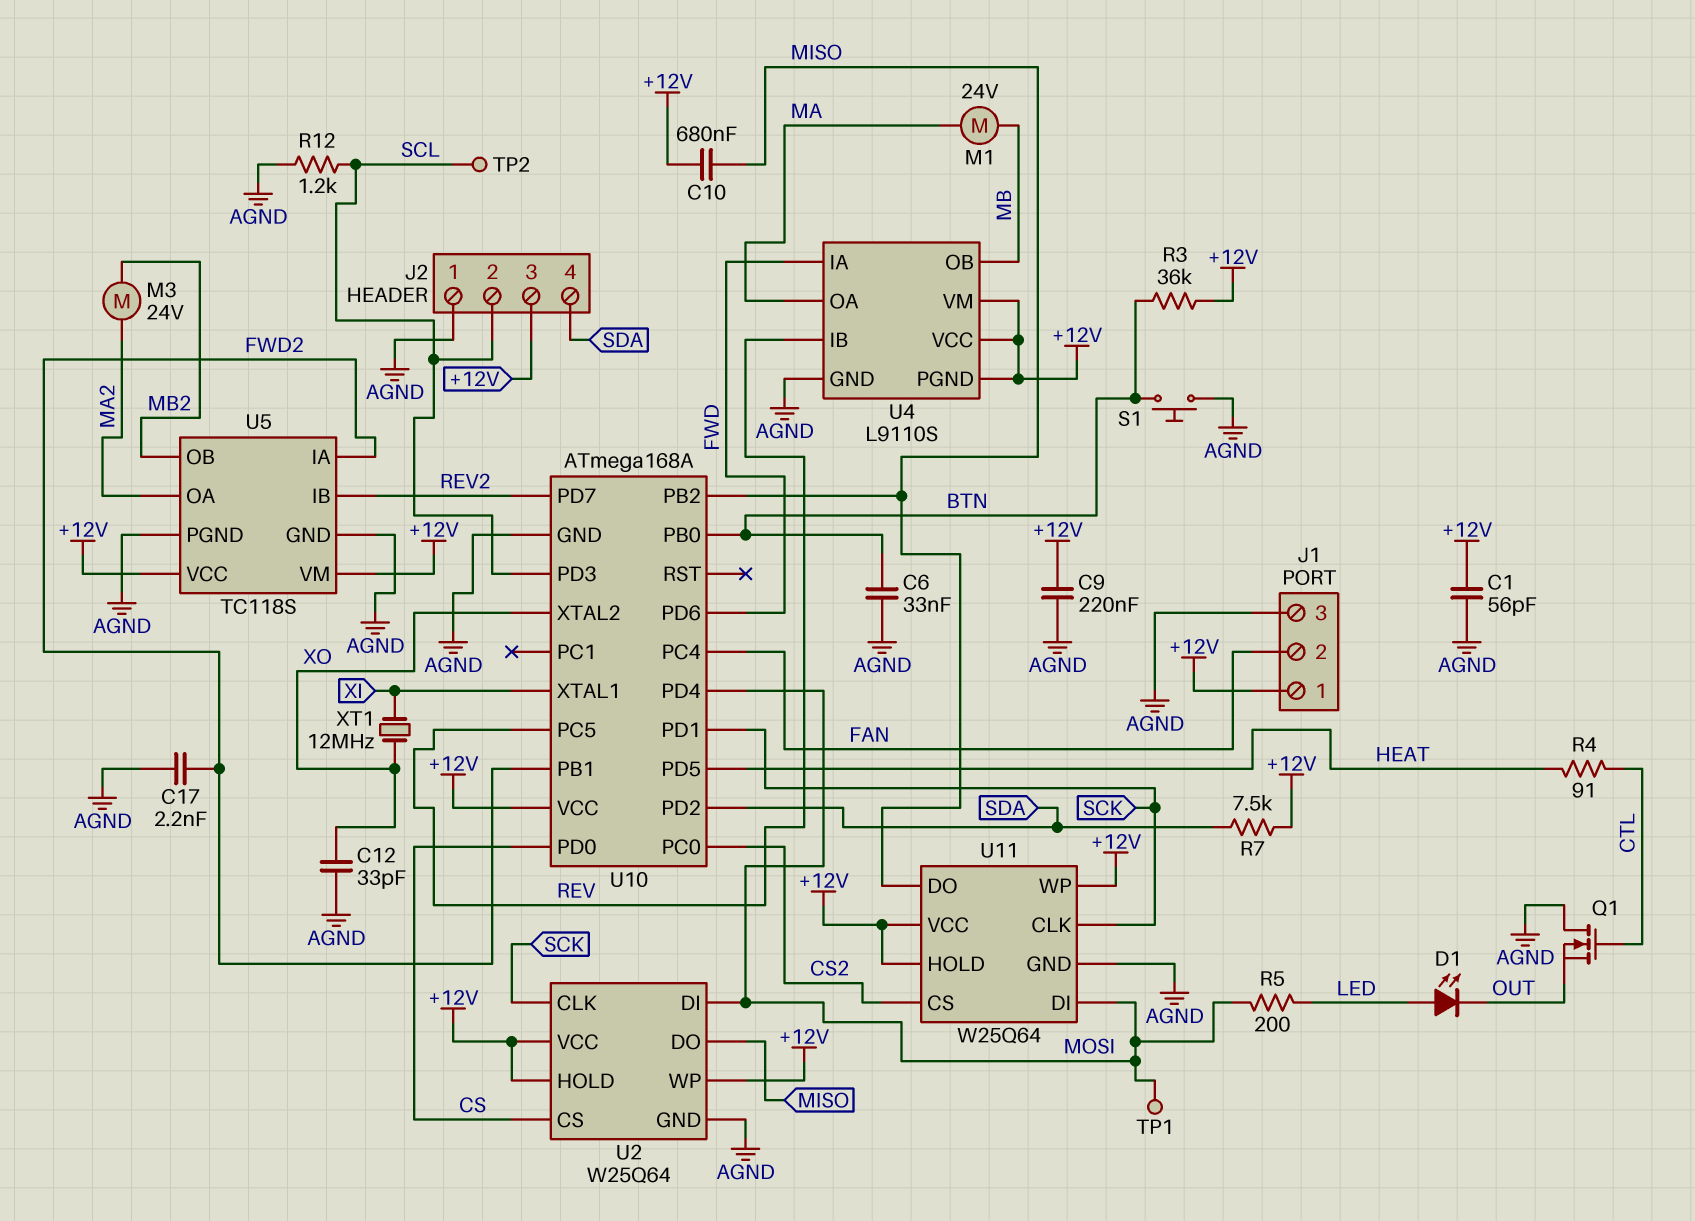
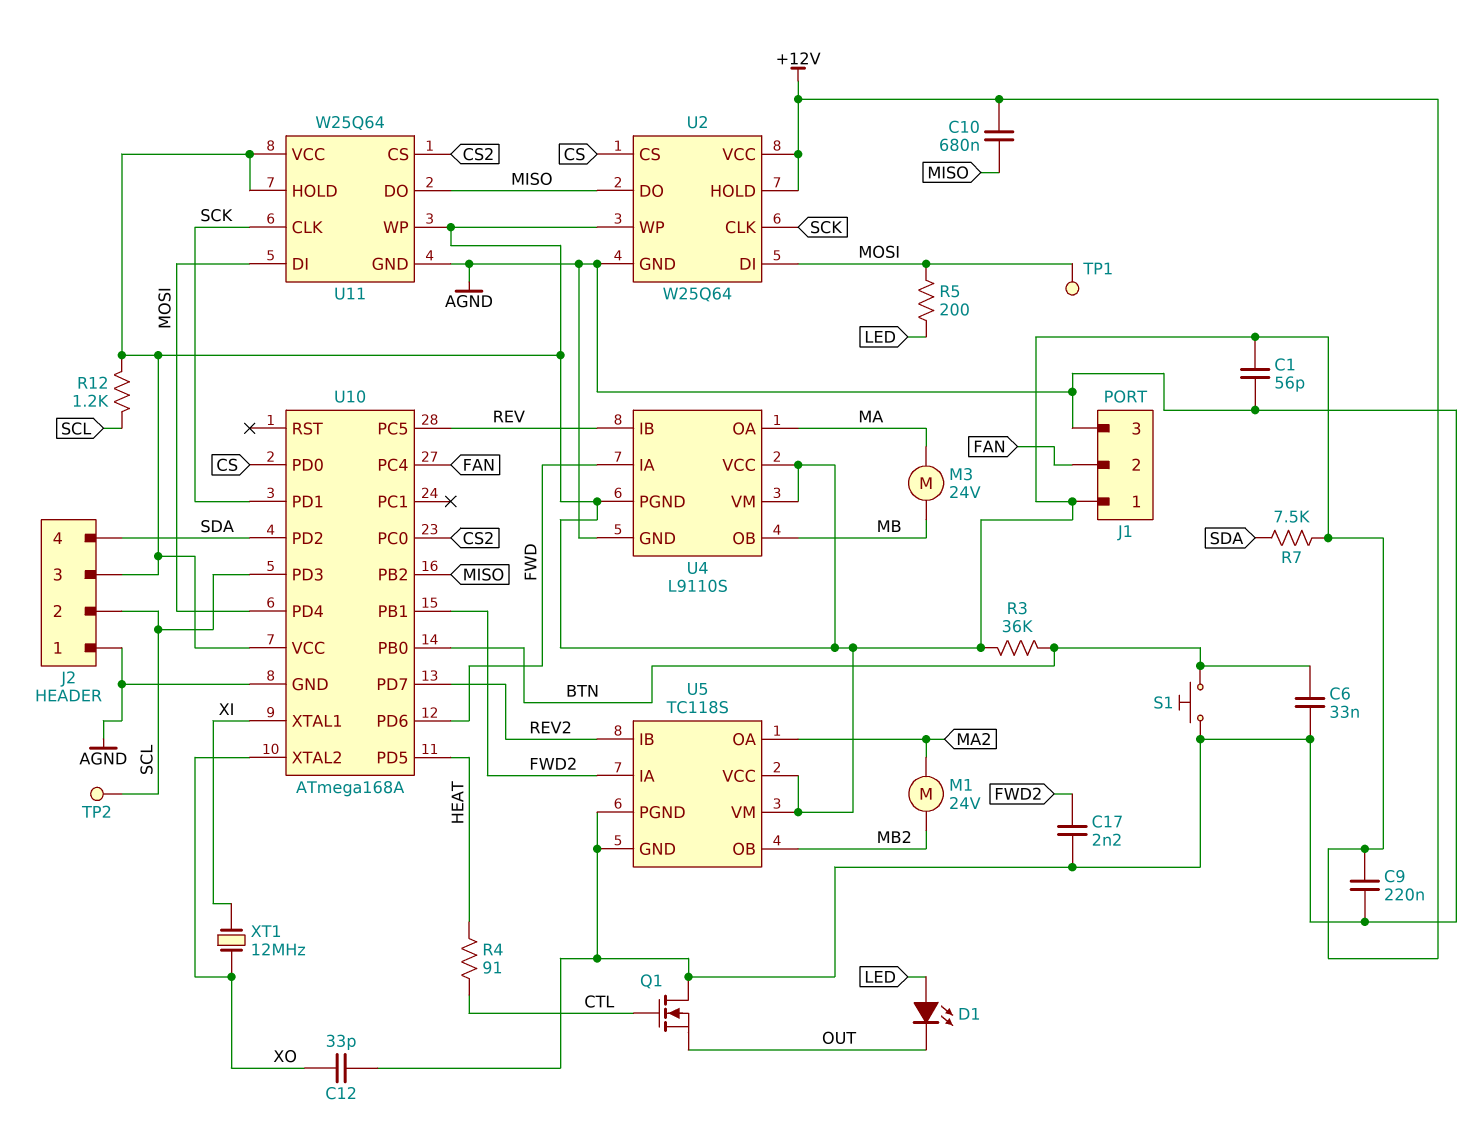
M1: motor 24V (MA, MB) -> motor 24V (MA2, MB2)
M3: motor 24V (MA2, MB2) -> motor 24V (MA, MB)
R12: 1.2k (AGND, SCL) -> 1.2k (+12V, SCL)

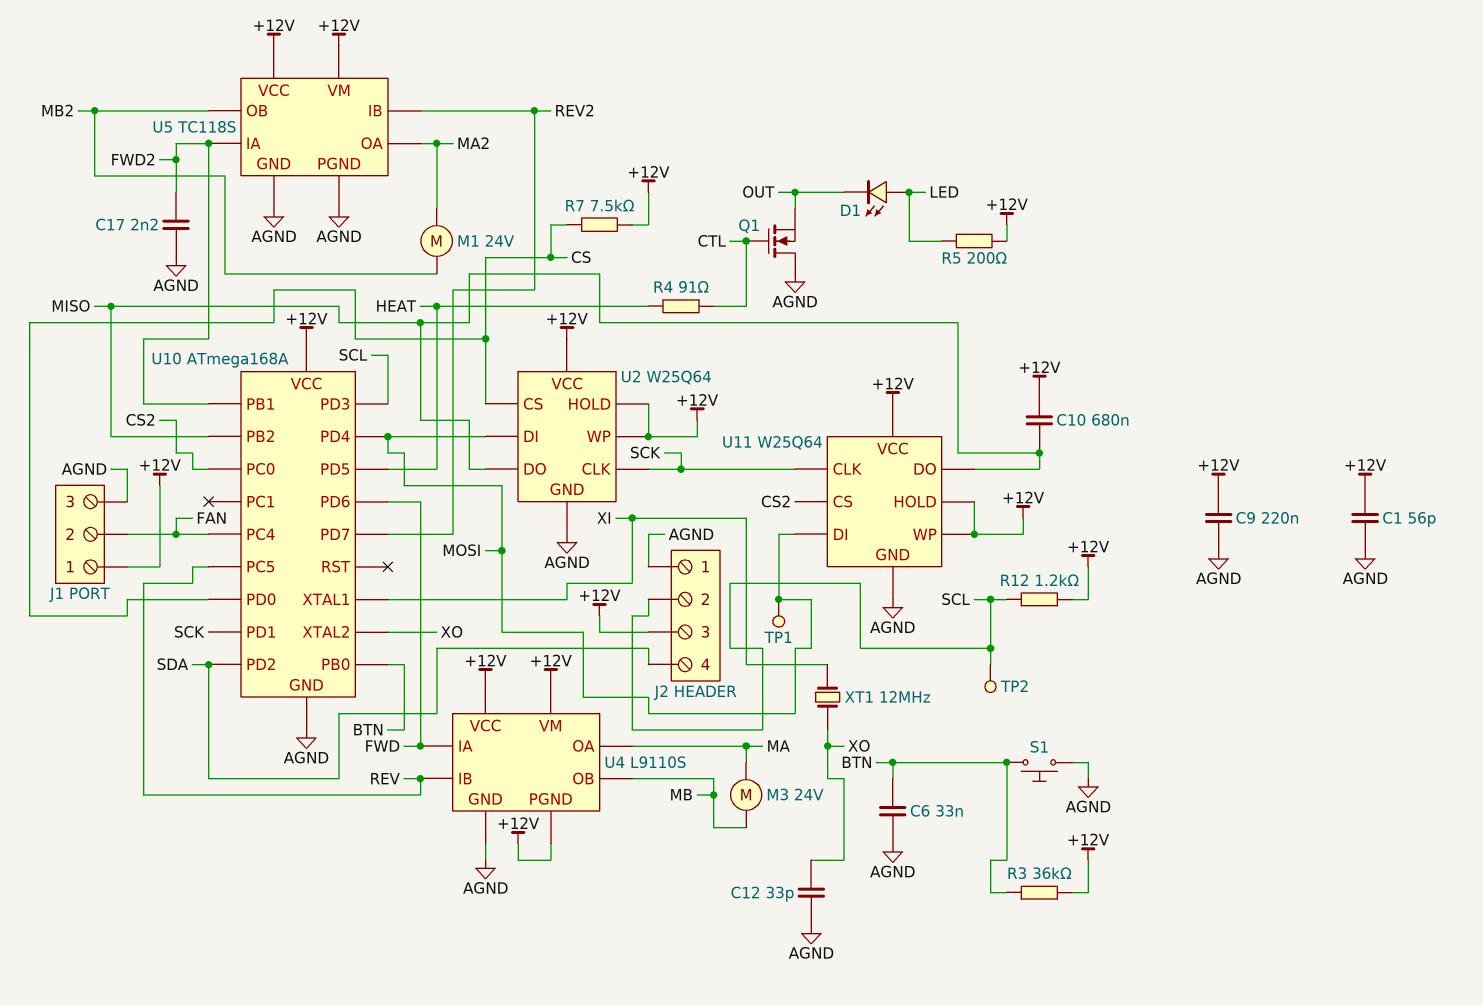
R5: 200 (LED, MOSI) -> 200 (+12V, LED)
R7: 7.5k (+12V, SDA) -> 7.5k (+12V, CS)

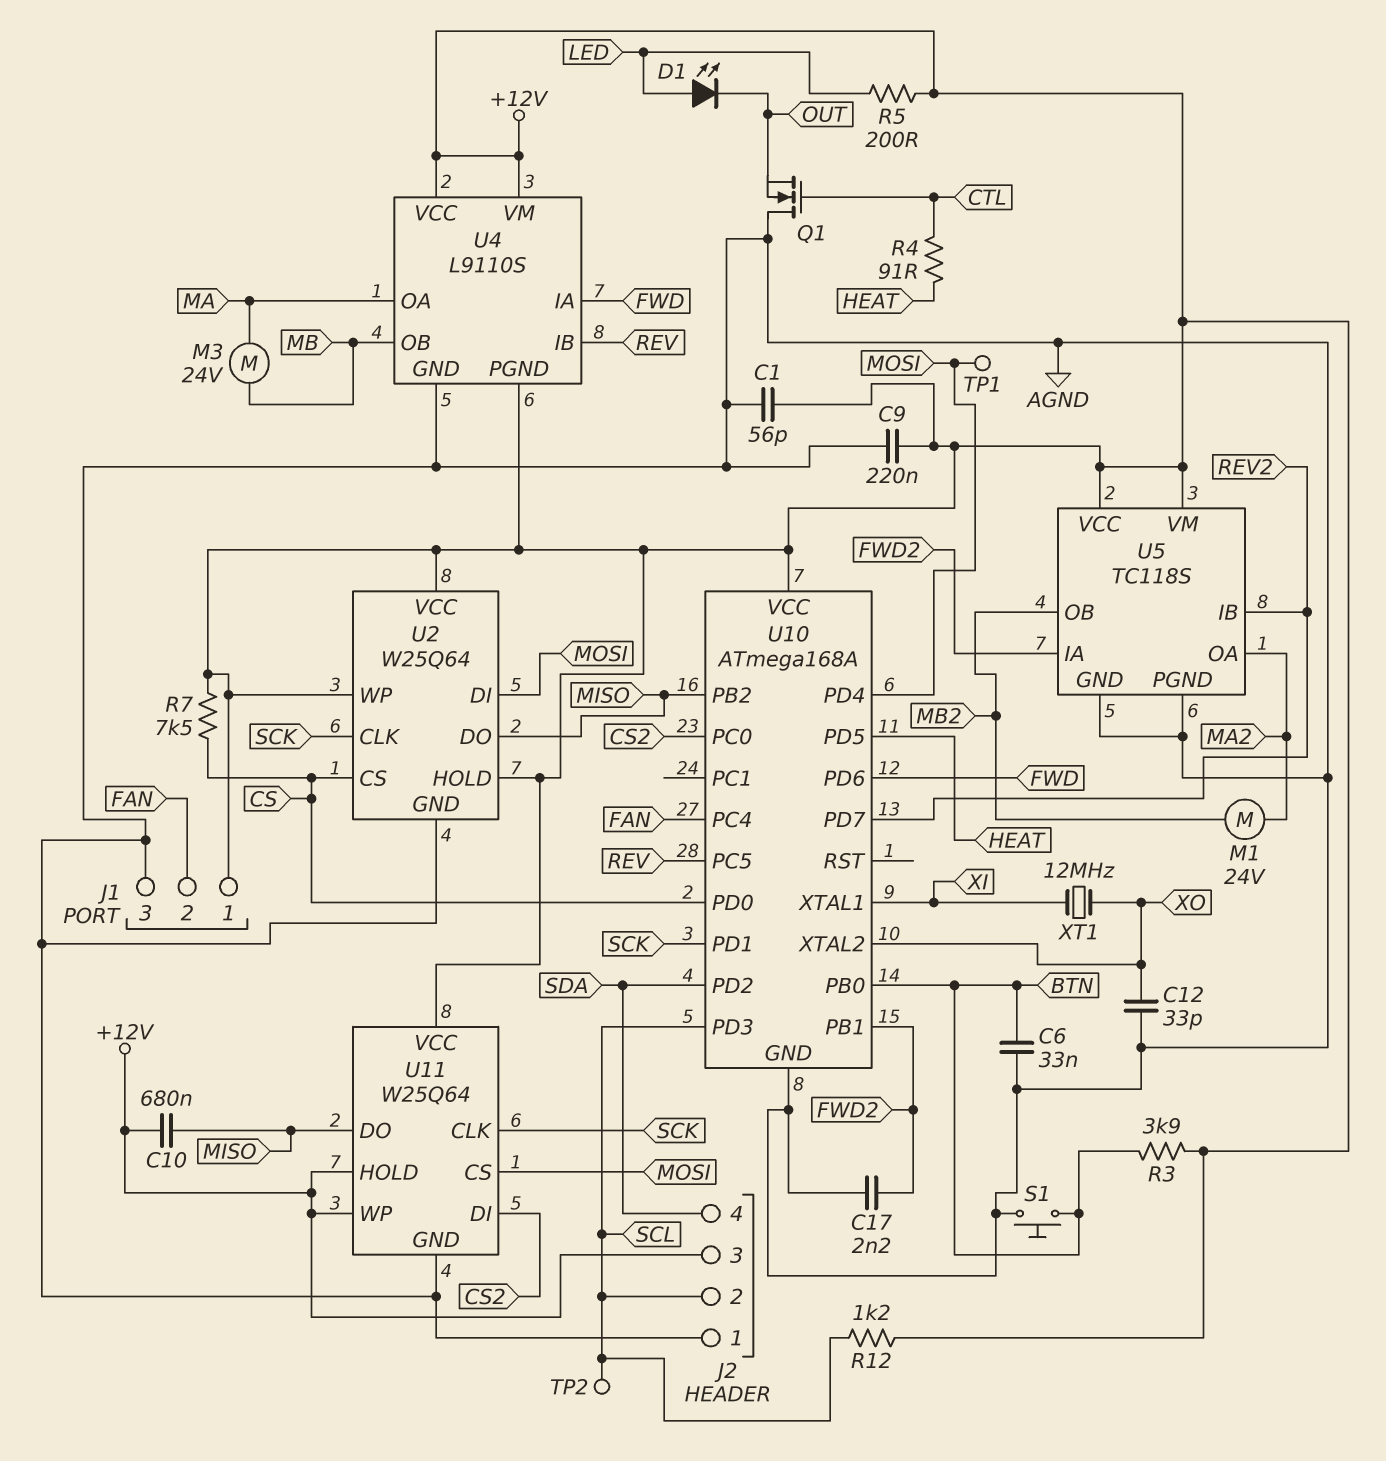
R3: 36k (+12V, BTN) -> 3.9k (+12V, BTN)
U11 pin CS: CS2 -> MOSI
U11 pin DI: MOSI -> CS2

